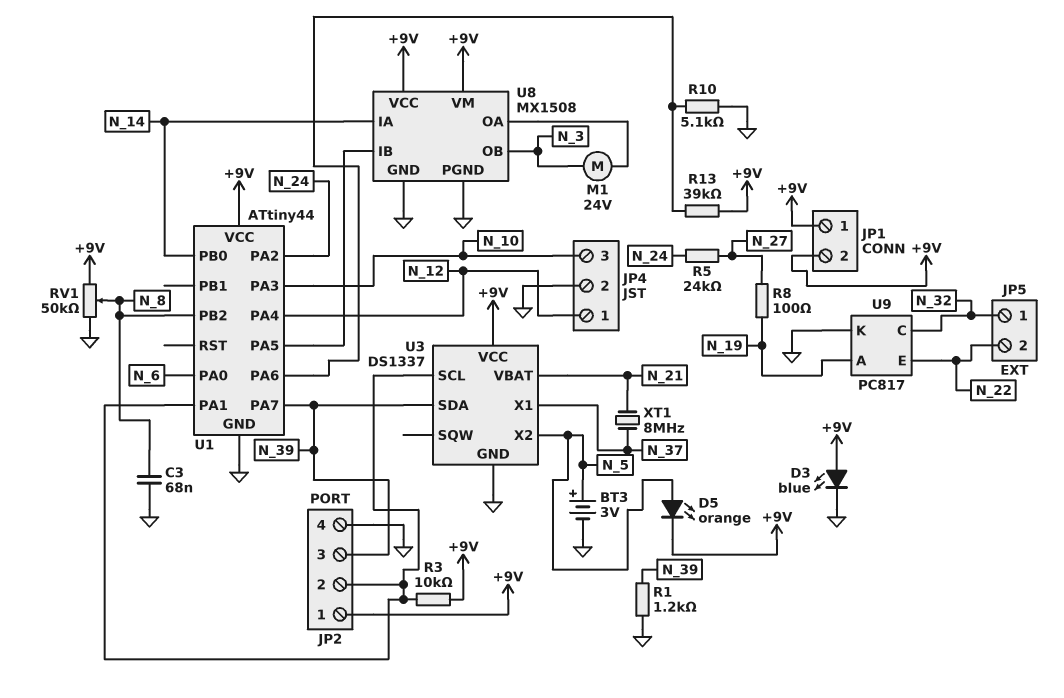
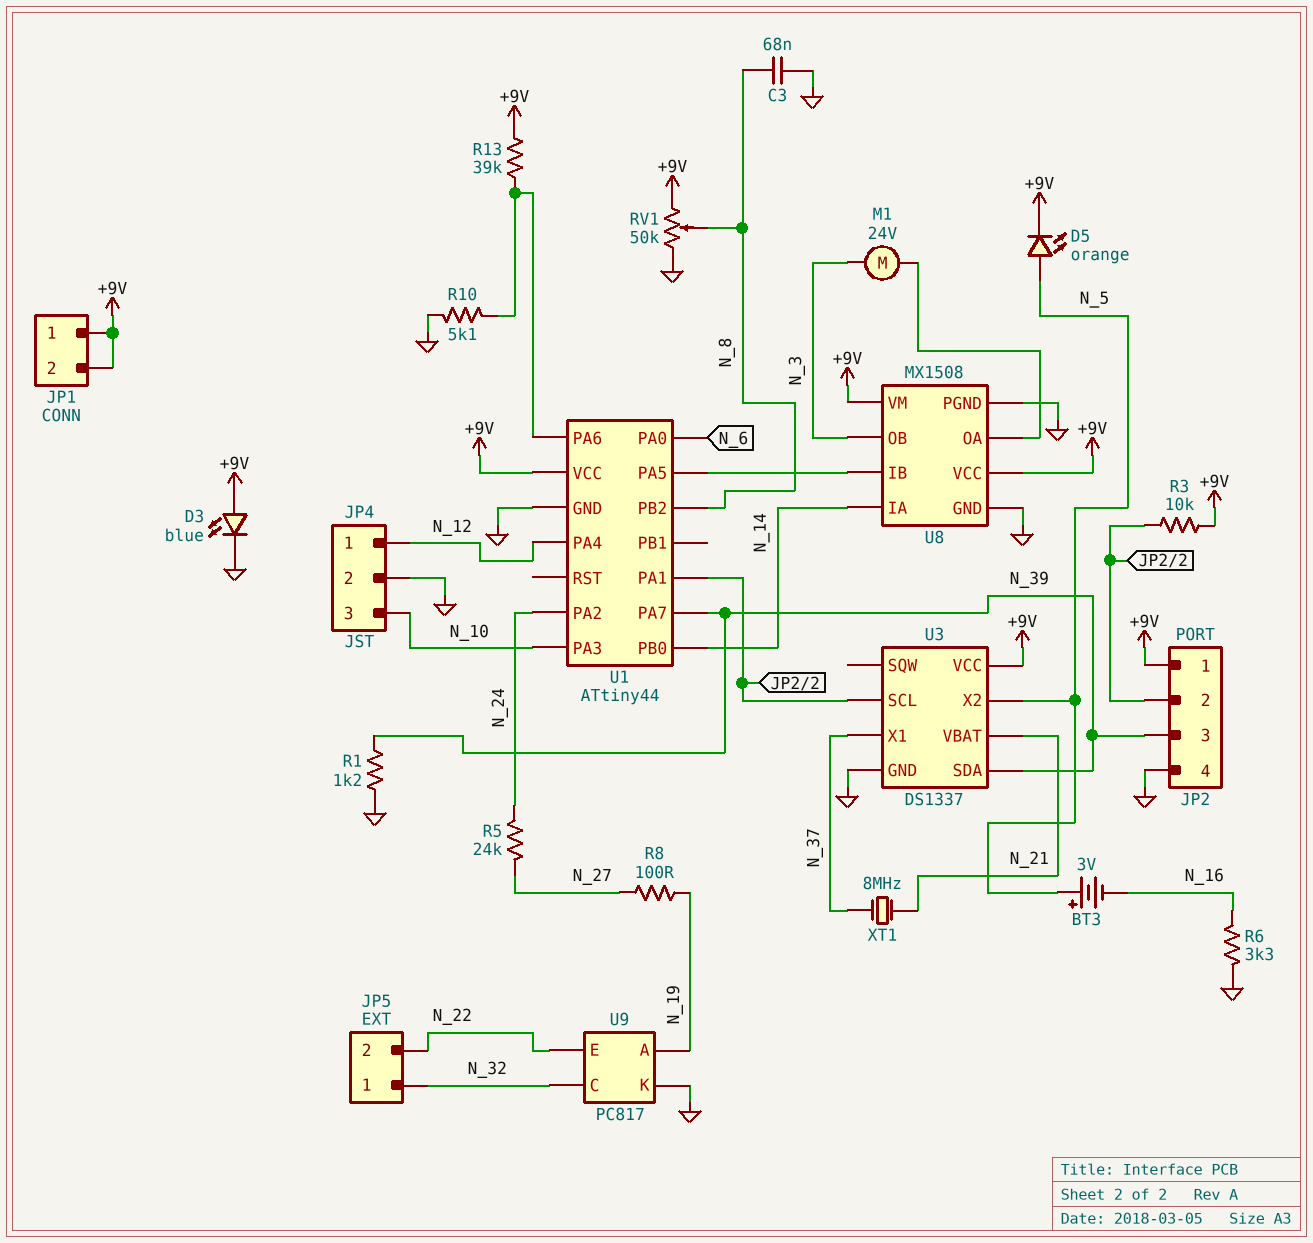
BT3: 3V (plus N_5, minus GND) -> 3V (plus N_5, minus N_16)
R6: none -> 3.3k (GND, N_16)

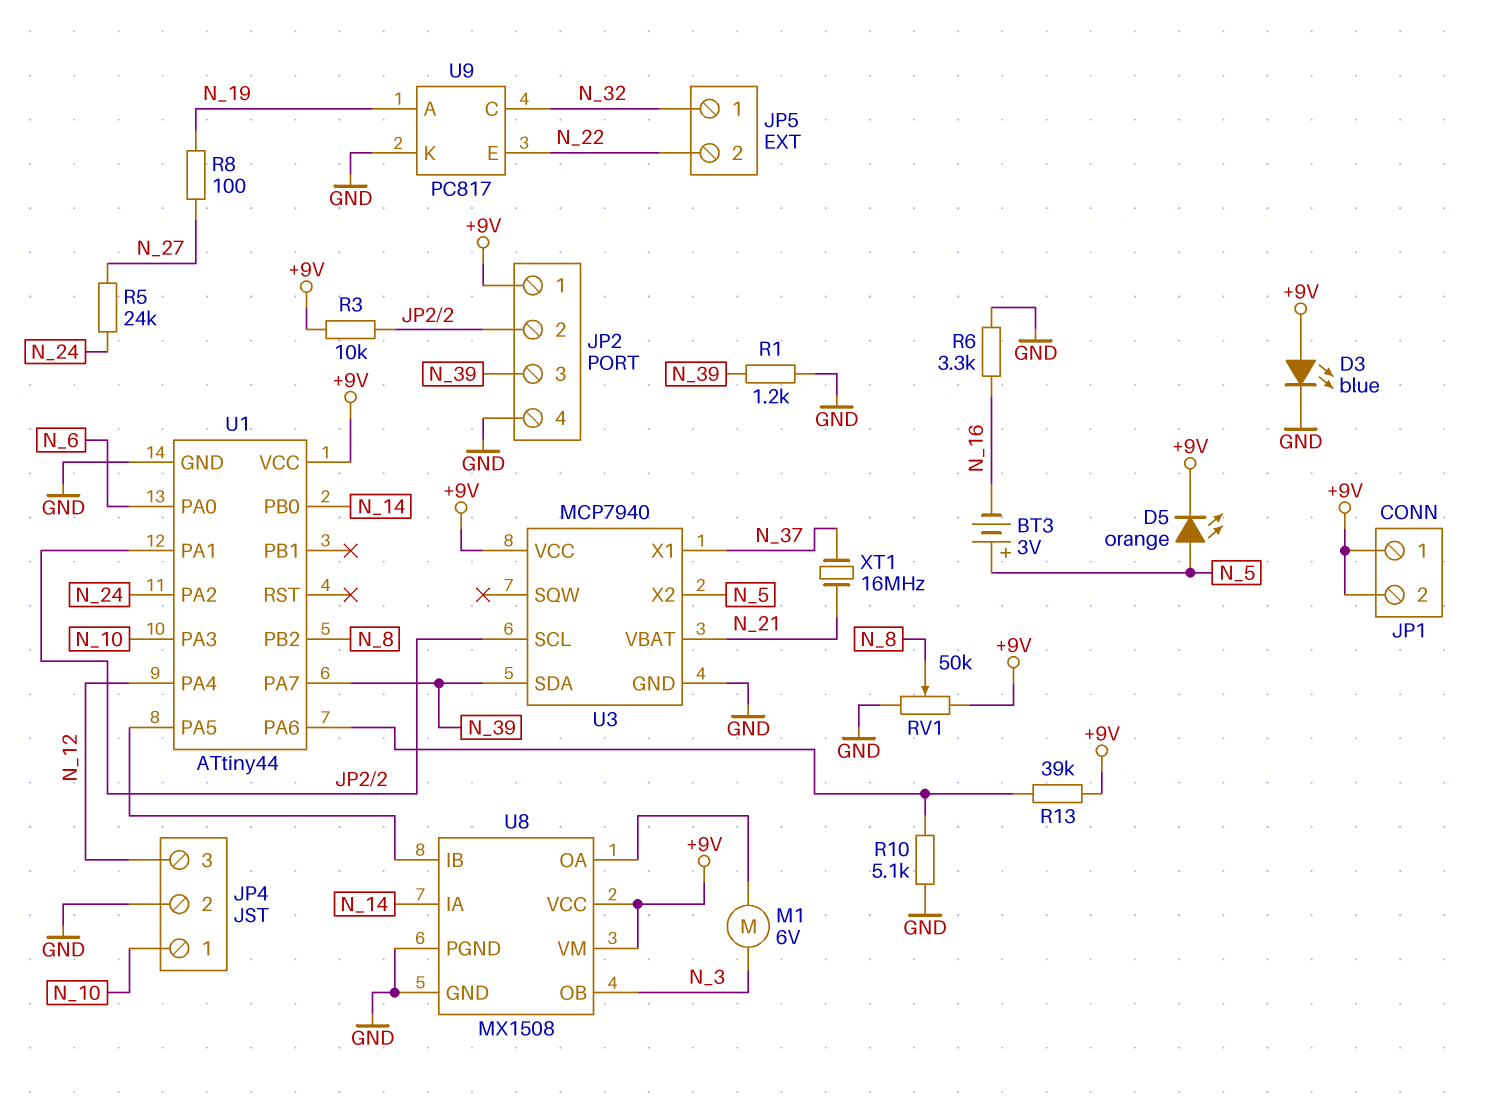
C3: 68nF (GND, N_8) -> none
JP4 pin 1: N_12 -> N_10
JP4 pin 3: N_10 -> N_12
M1: motor 24V (N_3, U8/OA) -> motor 6V (N_3, U8/OA)
U3: DS1337 -> MCP7940
XT1: 8MHz (N_21, N_37) -> 16MHz (N_21, N_37)

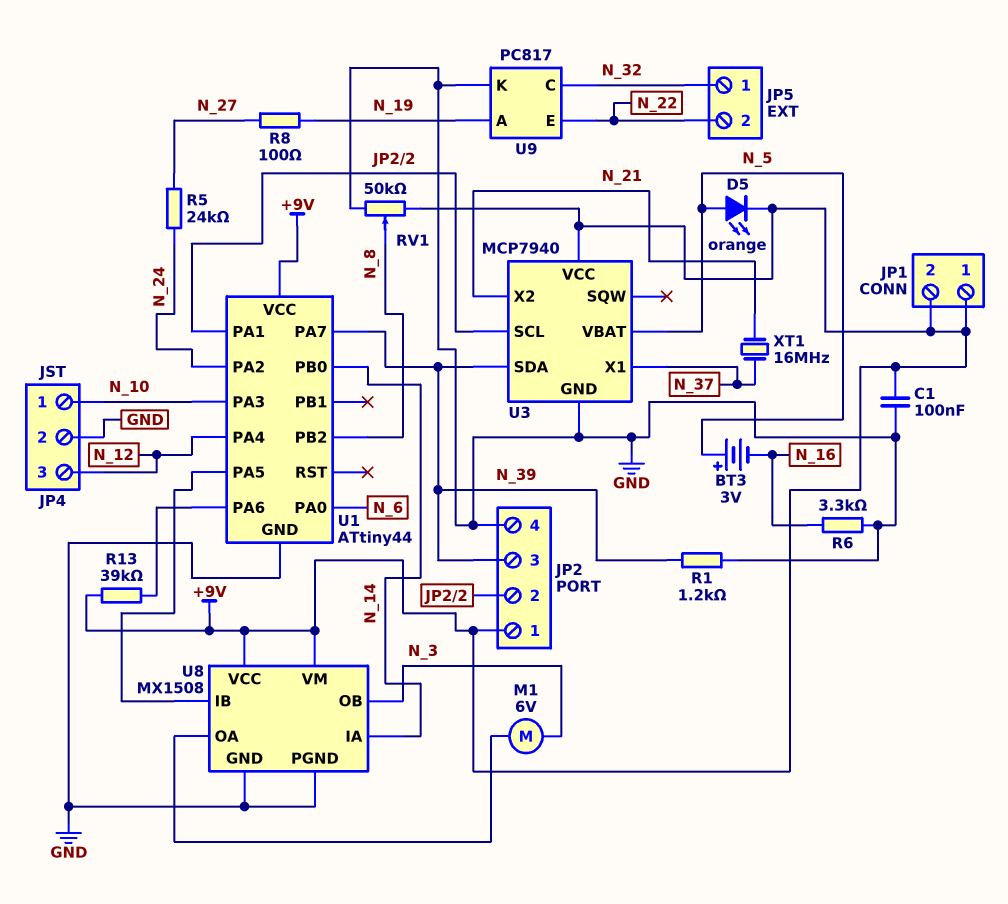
C1: none -> 100nF (+9V, GND)
D3: LED blue (A +9V, K GND) -> none
R3: 10k (+9V, JP2/2) -> none
R10: 5.1k (GND, U1/PA6) -> none
U3 pin VBAT: N_21 -> N_5
U3 pin X2: N_5 -> N_21

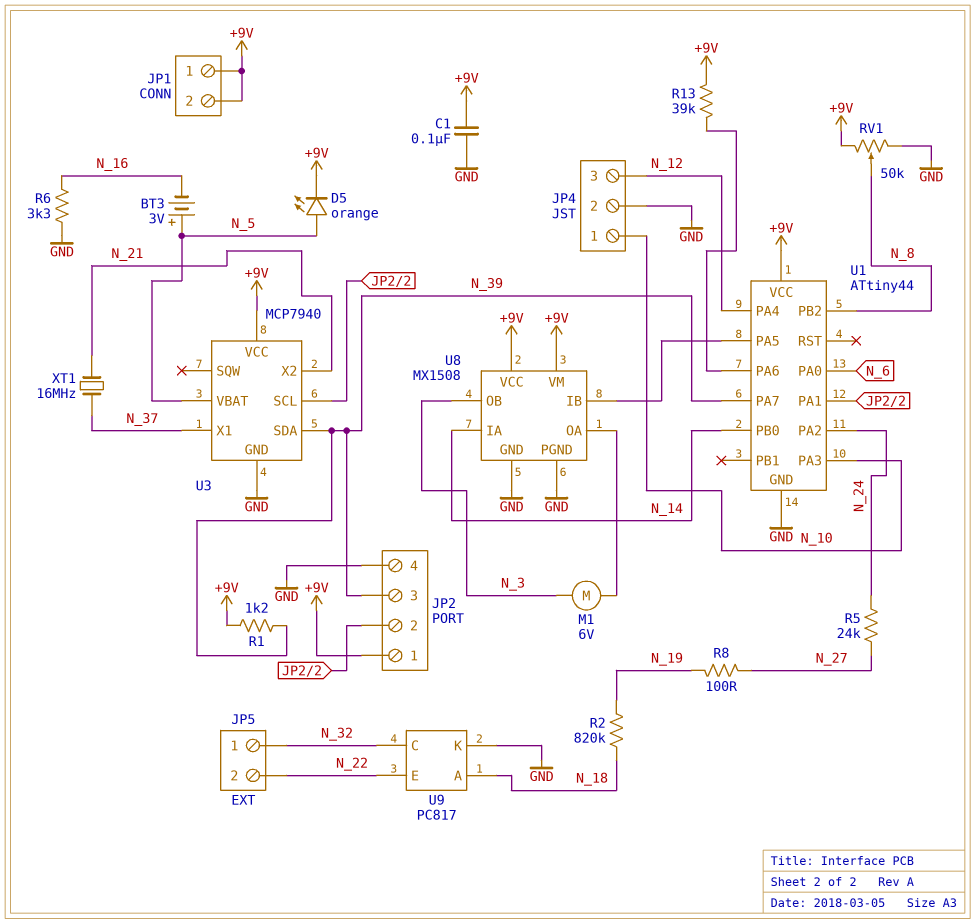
R1: 1.2k (GND, N_39) -> 1.2k (+9V, N_39)
R2: none -> 820k (N_18, N_19)
U9 pin A: N_19 -> N_18

